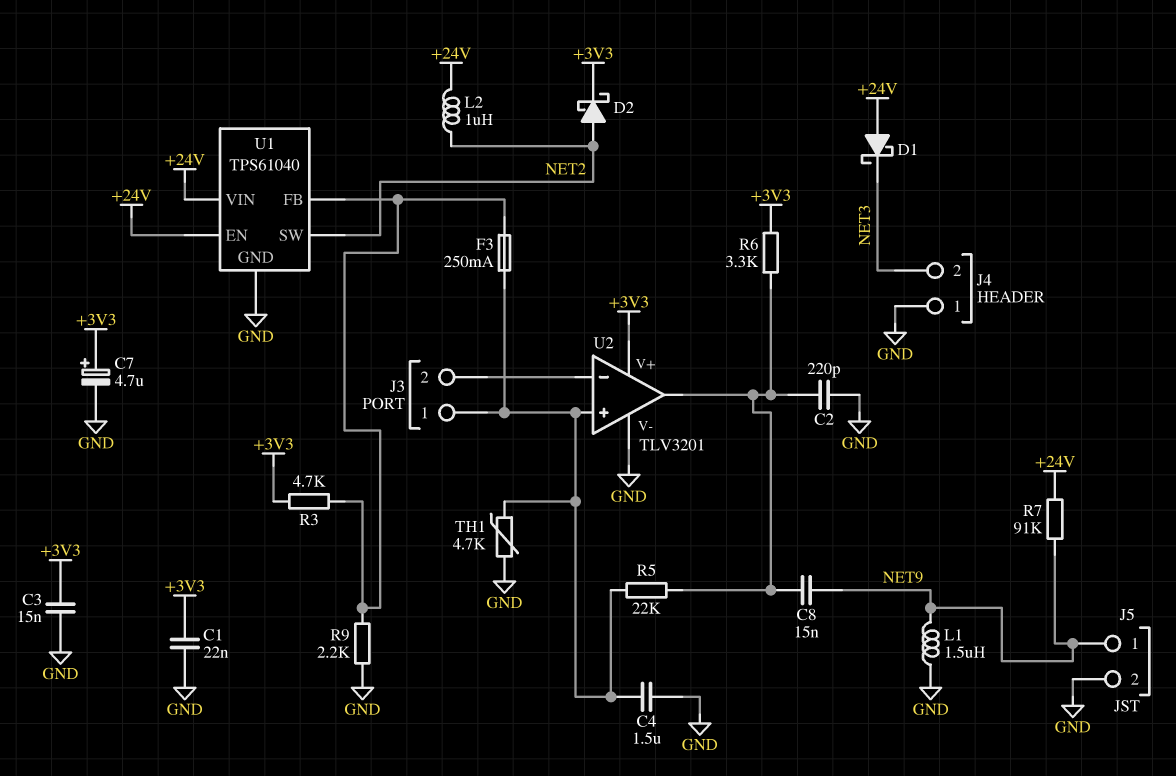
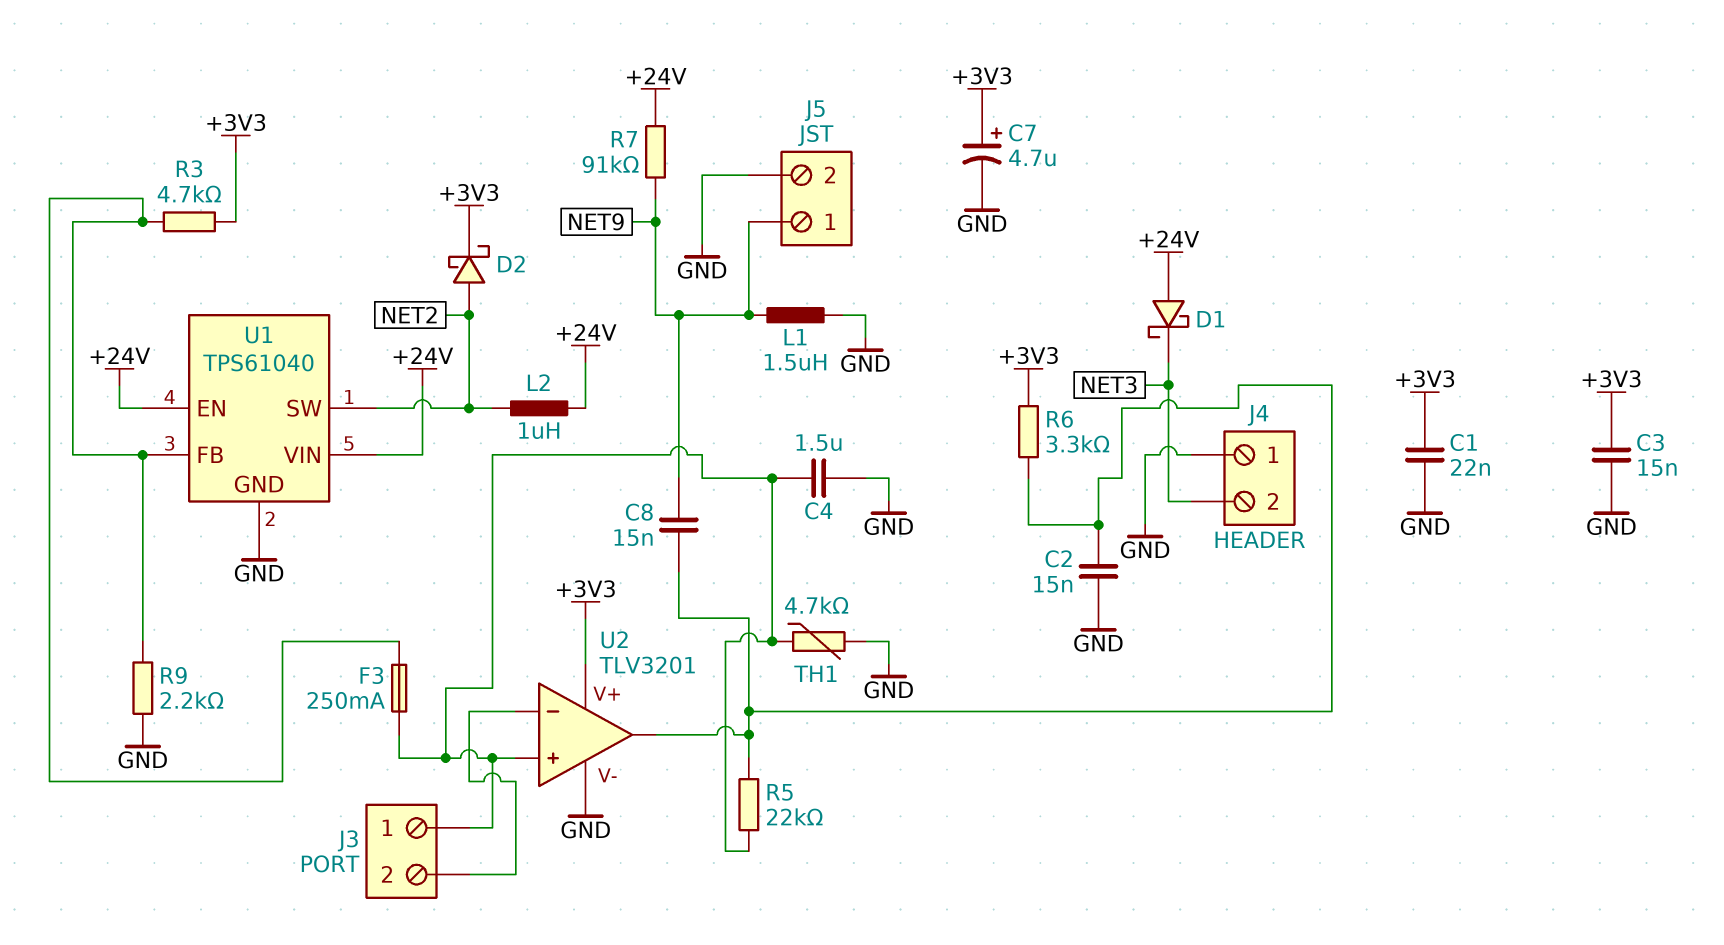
C2: 220pF (GND, U2/out) -> 15nF (GND, U2/out)

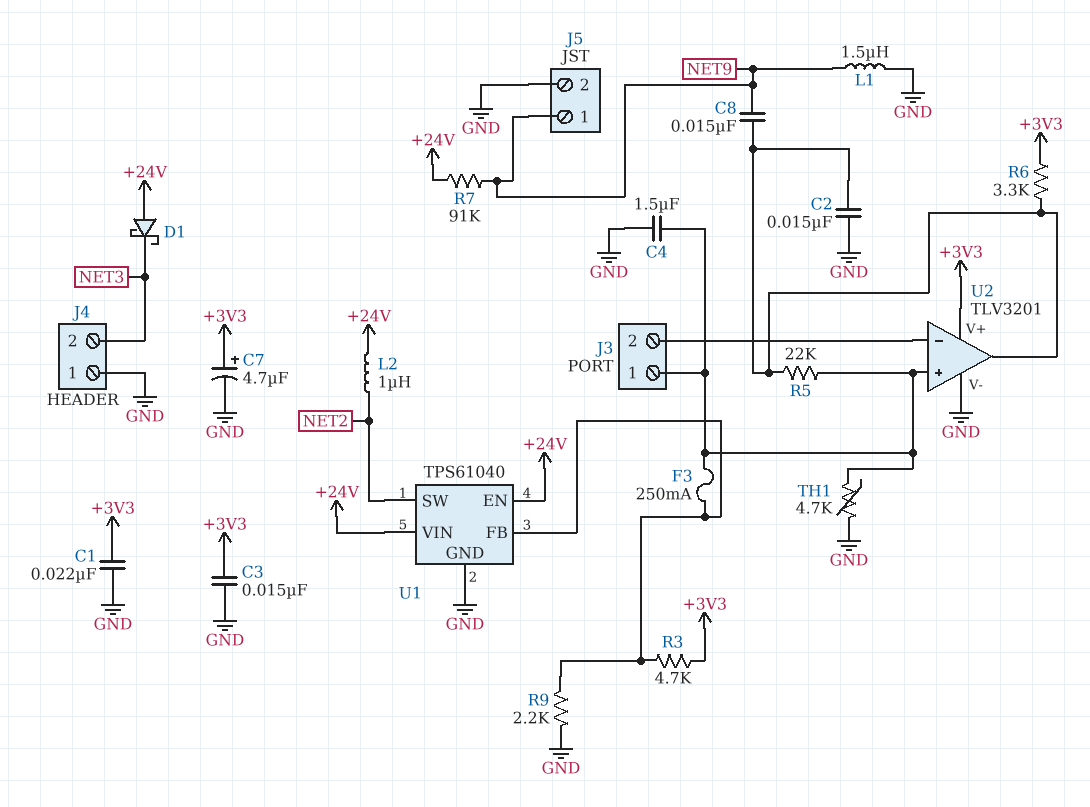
D2: schottky (A NET2, K +3V3) -> none

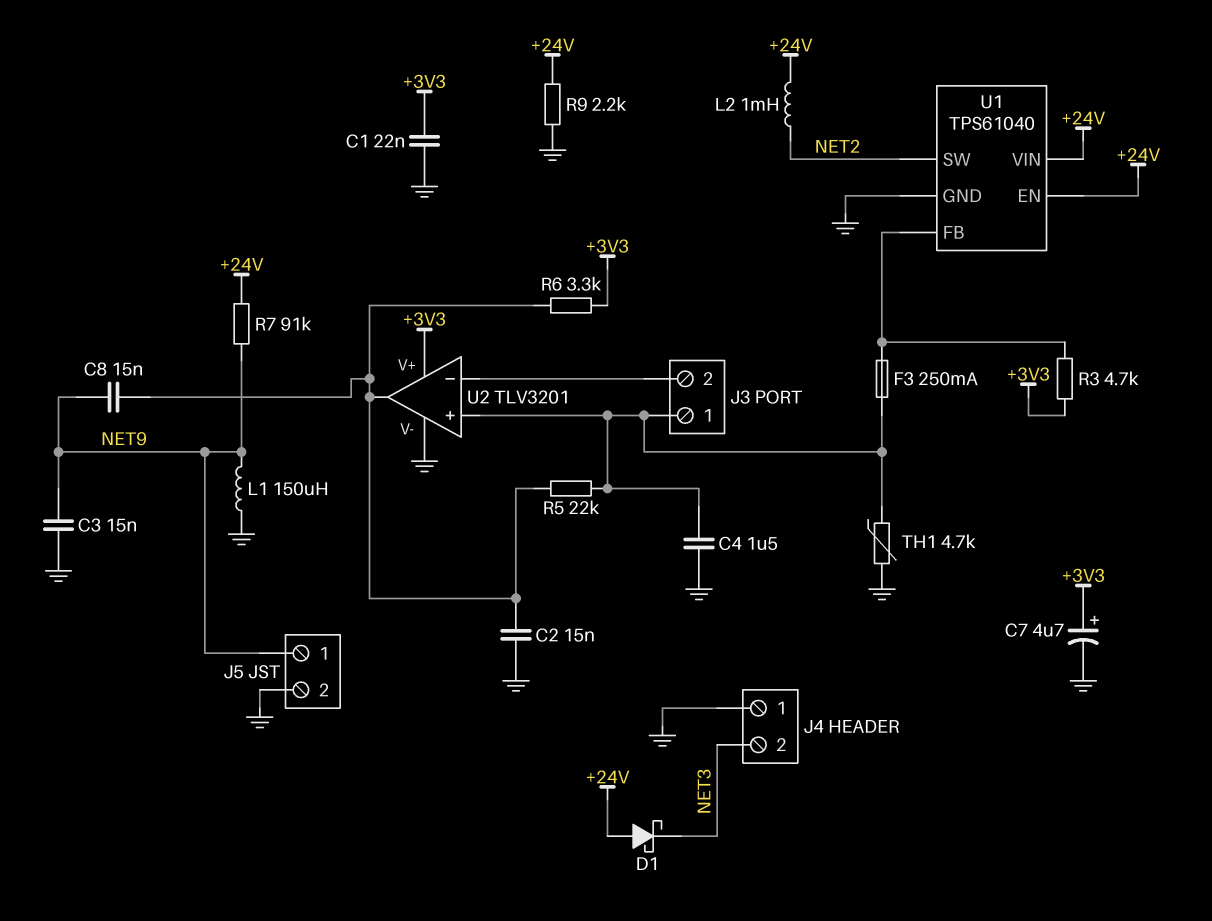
C3: 15nF (+3V3, GND) -> 15nF (GND, NET9)
L1: 1.5uH (GND, NET9) -> 150uH (GND, NET9)
L2: 1uH (+24V, NET2) -> 1mH (+24V, NET2)
R9: 2.2k (GND, U1/FB) -> 2.2k (+24V, GND)

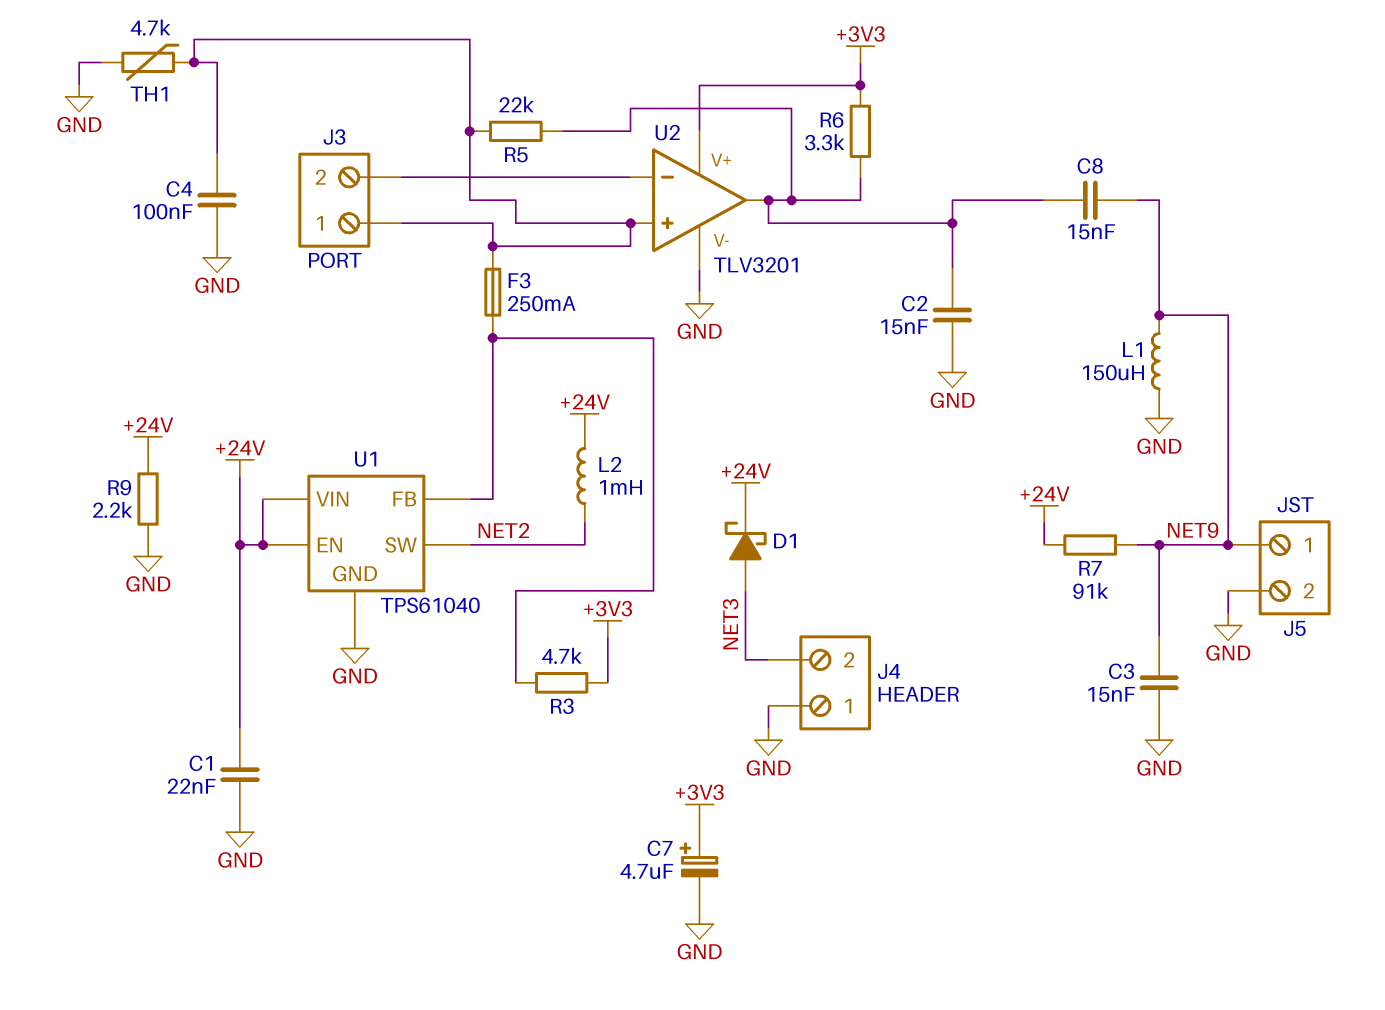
C1: 22nF (+3V3, GND) -> 22nF (+24V, GND)
C4: 1.5uF (GND, J3/1) -> 100nF (GND, J3/1)
D1: schottky (A +24V, K NET3) -> schottky (A NET3, K +24V)

